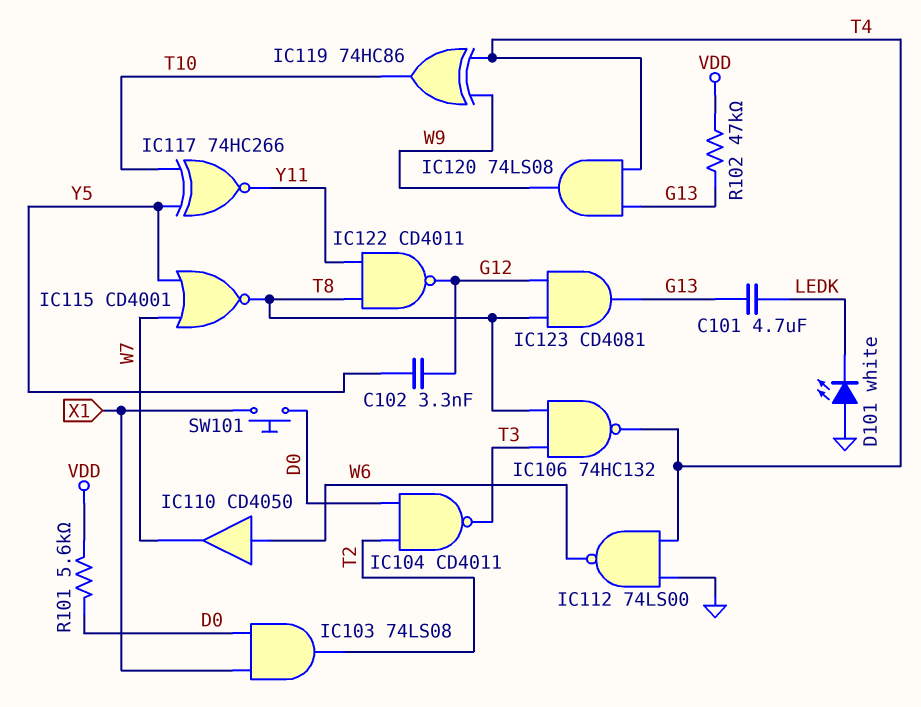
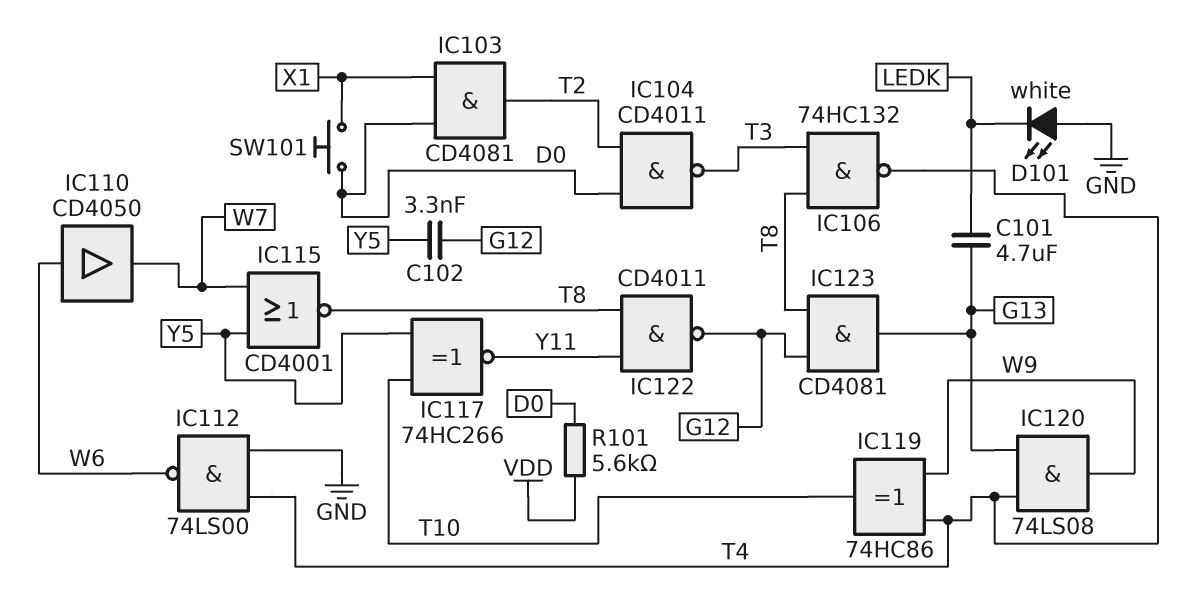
IC103: AND 74LS08 (in D0, in X1, out T2) -> AND CD4081 (in D0, in X1, out T2)
R102: 47k (G13, VDD) -> none

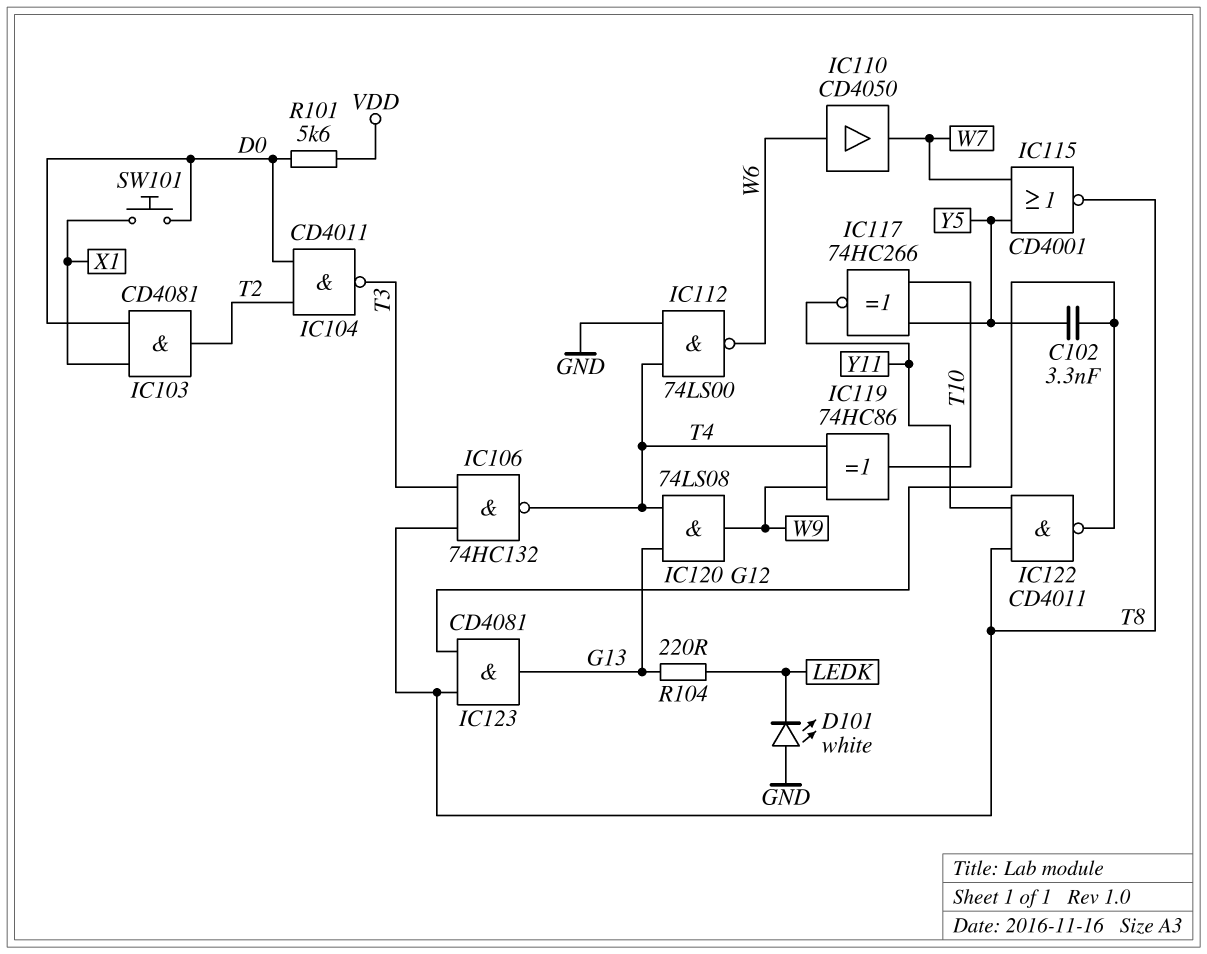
C101: 4.7uF (G13, LEDK) -> none
R104: none -> 220 (G13, LEDK)

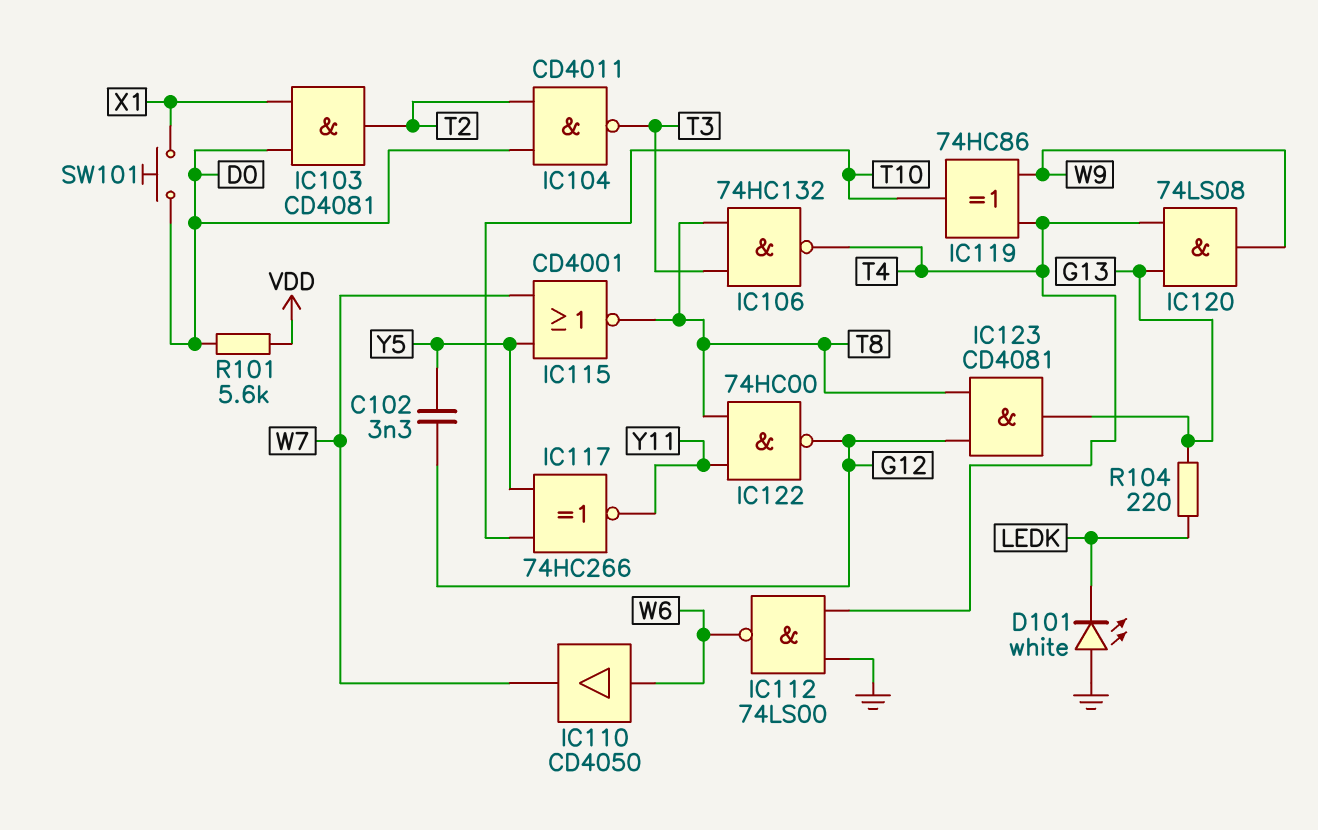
IC122: NAND CD4011 (in T8, in Y11, out G12) -> NAND 74HC00 (in T8, in Y11, out G12)

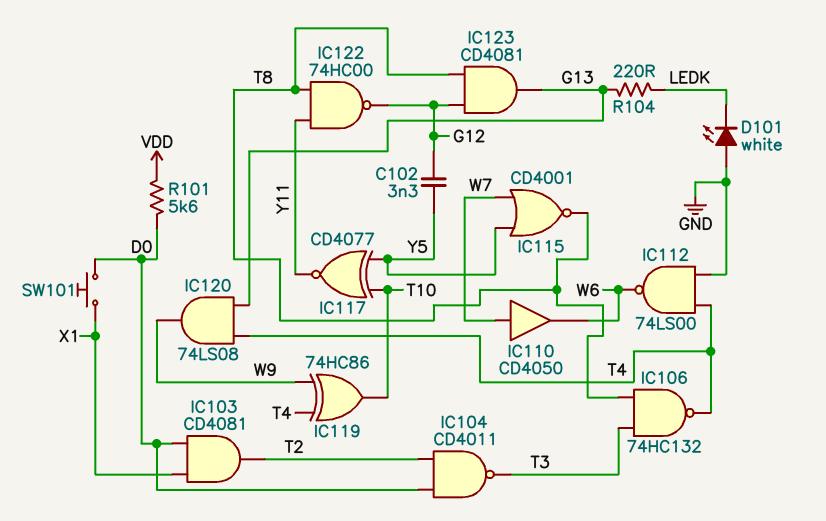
IC110: buffer CD4050 (in W6, out W7) -> buffer CD4050 (in W7, out W6)
IC117: XNOR 74HC266 (in T10, in Y5, out Y11) -> XNOR CD4077 (in T10, in Y5, out Y11)

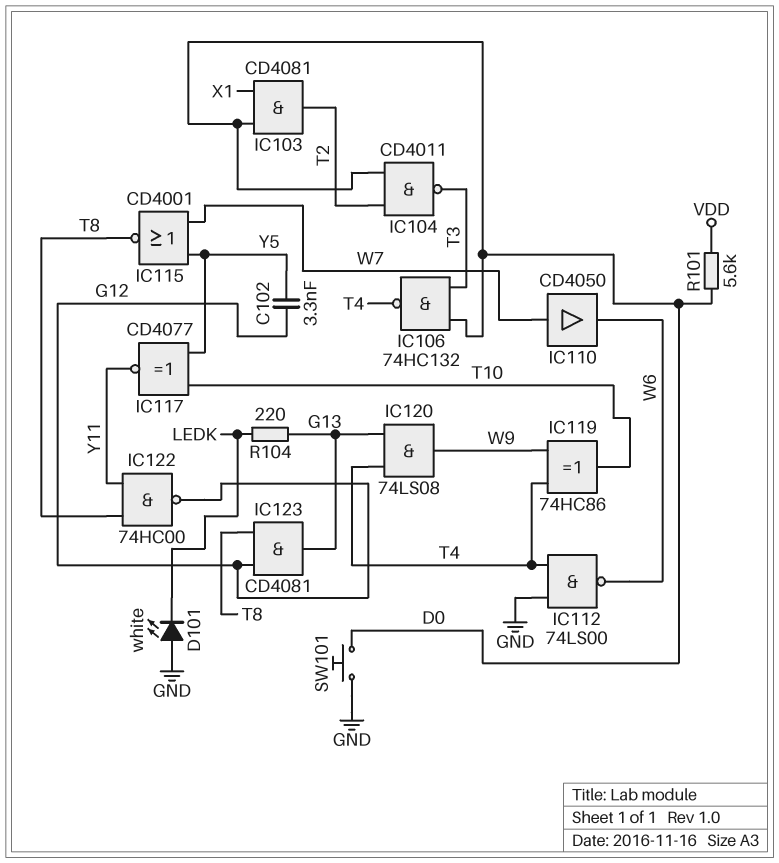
IC106: NAND 74HC132 (in T3, in T8, out T4) -> NAND 74HC132 (in D0, in T3, out T4)
SW101: button (D0, X1) -> button (D0, GND)

